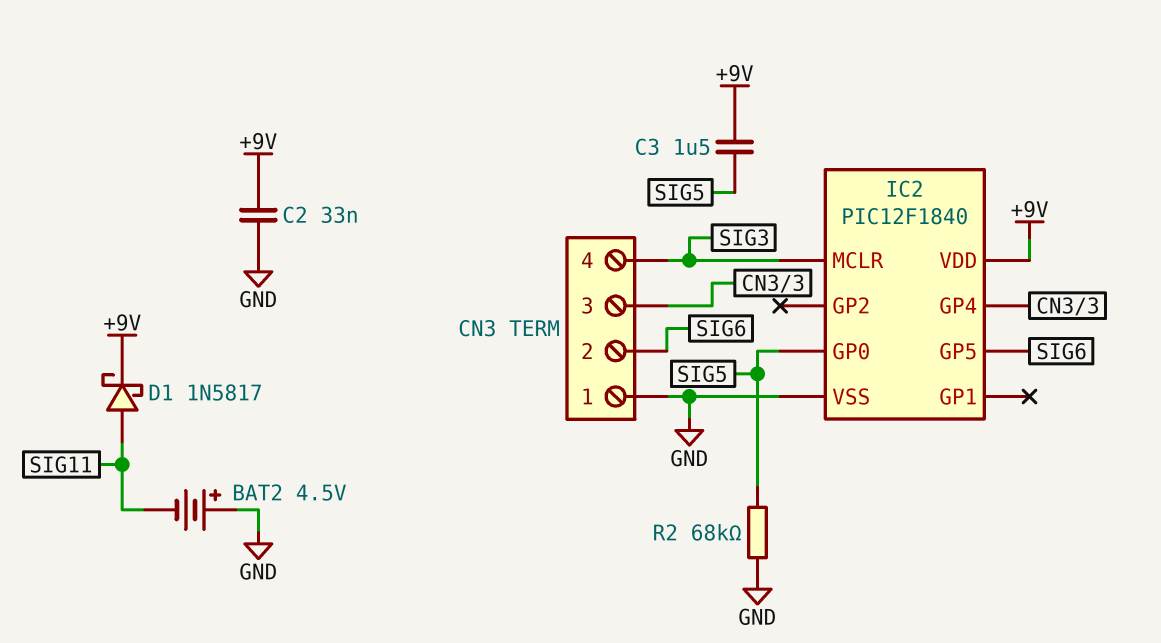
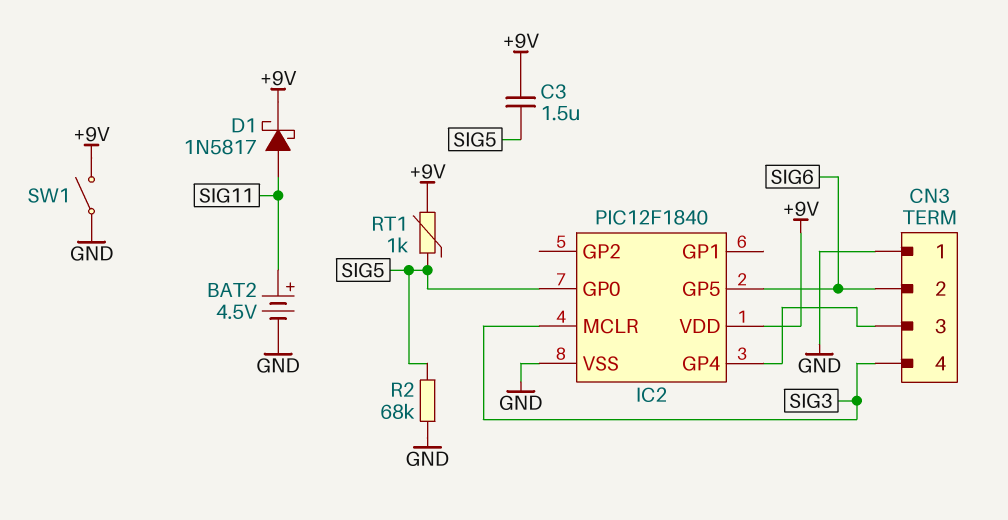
BAT2: 4.5V (plus GND, minus SIG11) -> 4.5V (plus SIG11, minus GND)
C2: 33nF (+9V, GND) -> none
RT1: none -> 1k (+9V, SIG5)
SW1: none -> switch (+9V, GND)

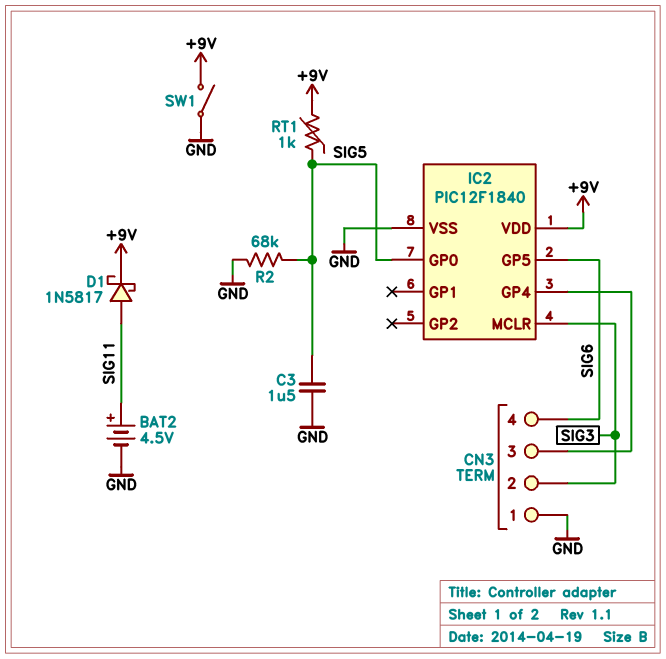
C3: 1.5uF (+9V, SIG5) -> 1.5uF (GND, SIG5)
CN3 pin 2: SIG6 -> SIG3
CN3 pin 4: SIG3 -> SIG6

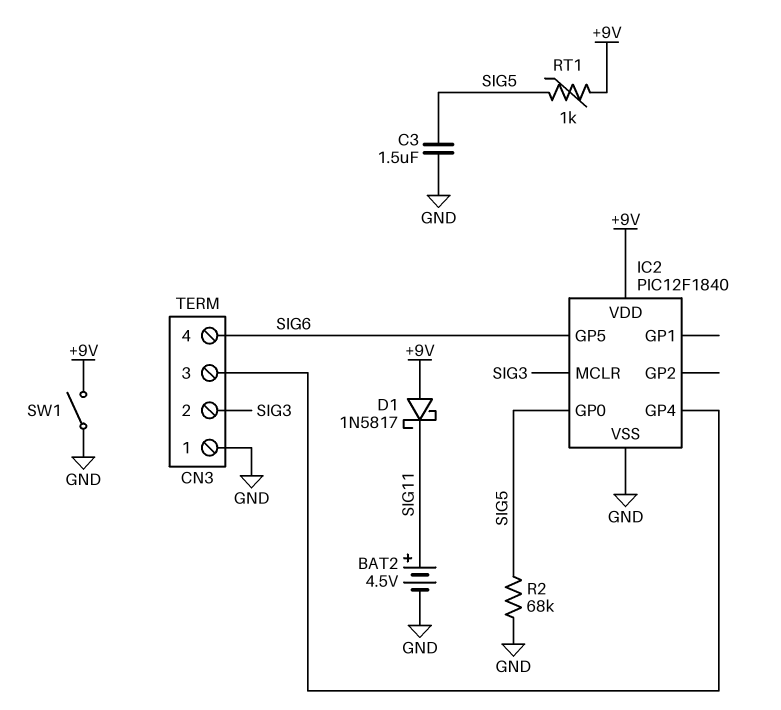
D1: schottky 1N5817 (A SIG11, K +9V) -> schottky 1N5817 (A +9V, K SIG11)

